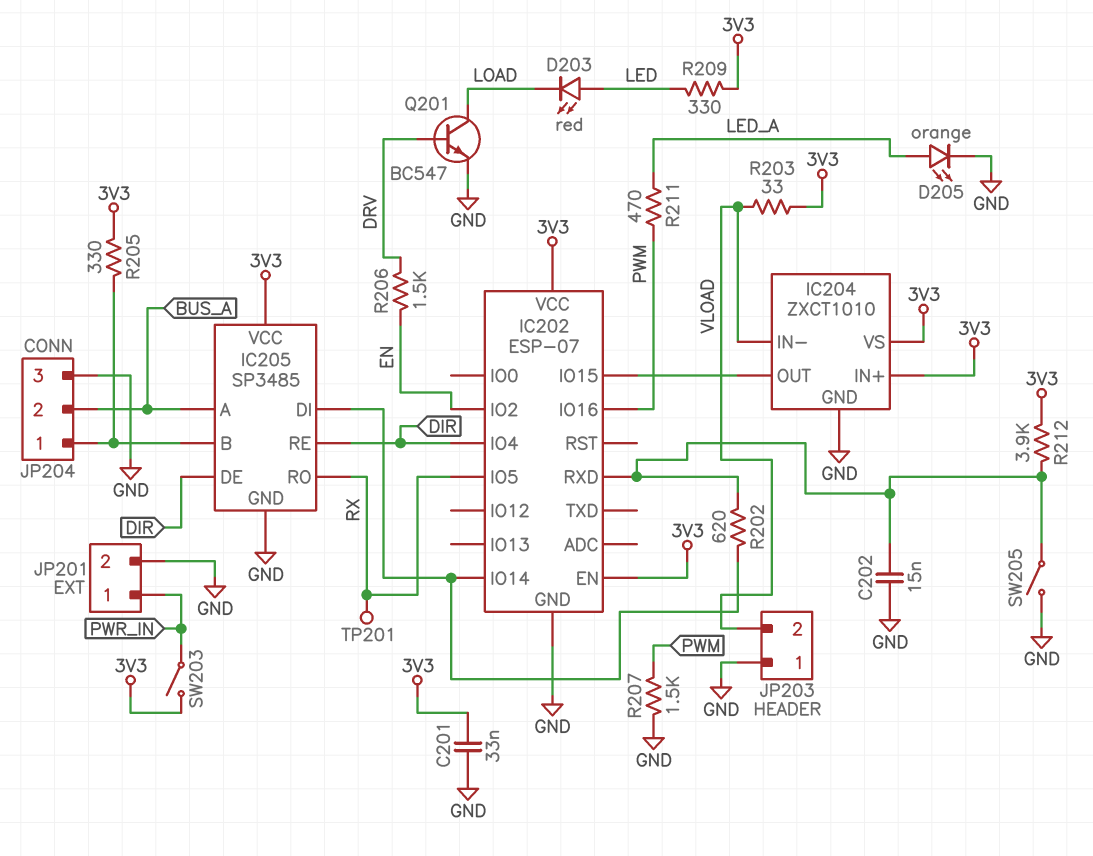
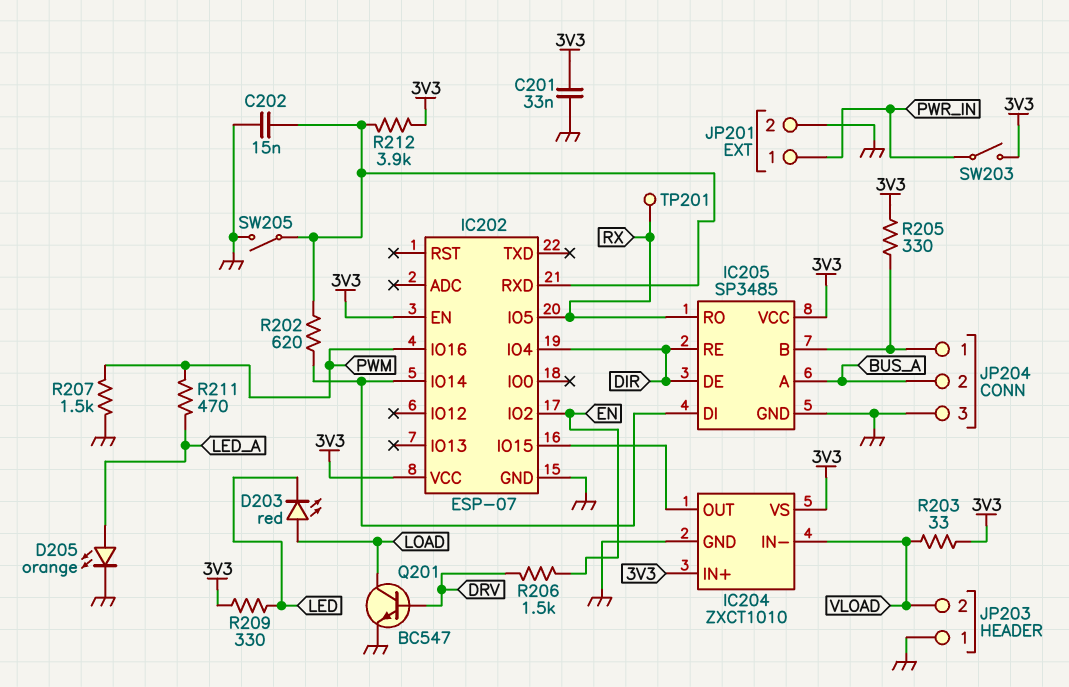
D203: LED red (A LED, K LOAD) -> LED red (A LOAD, K LED)

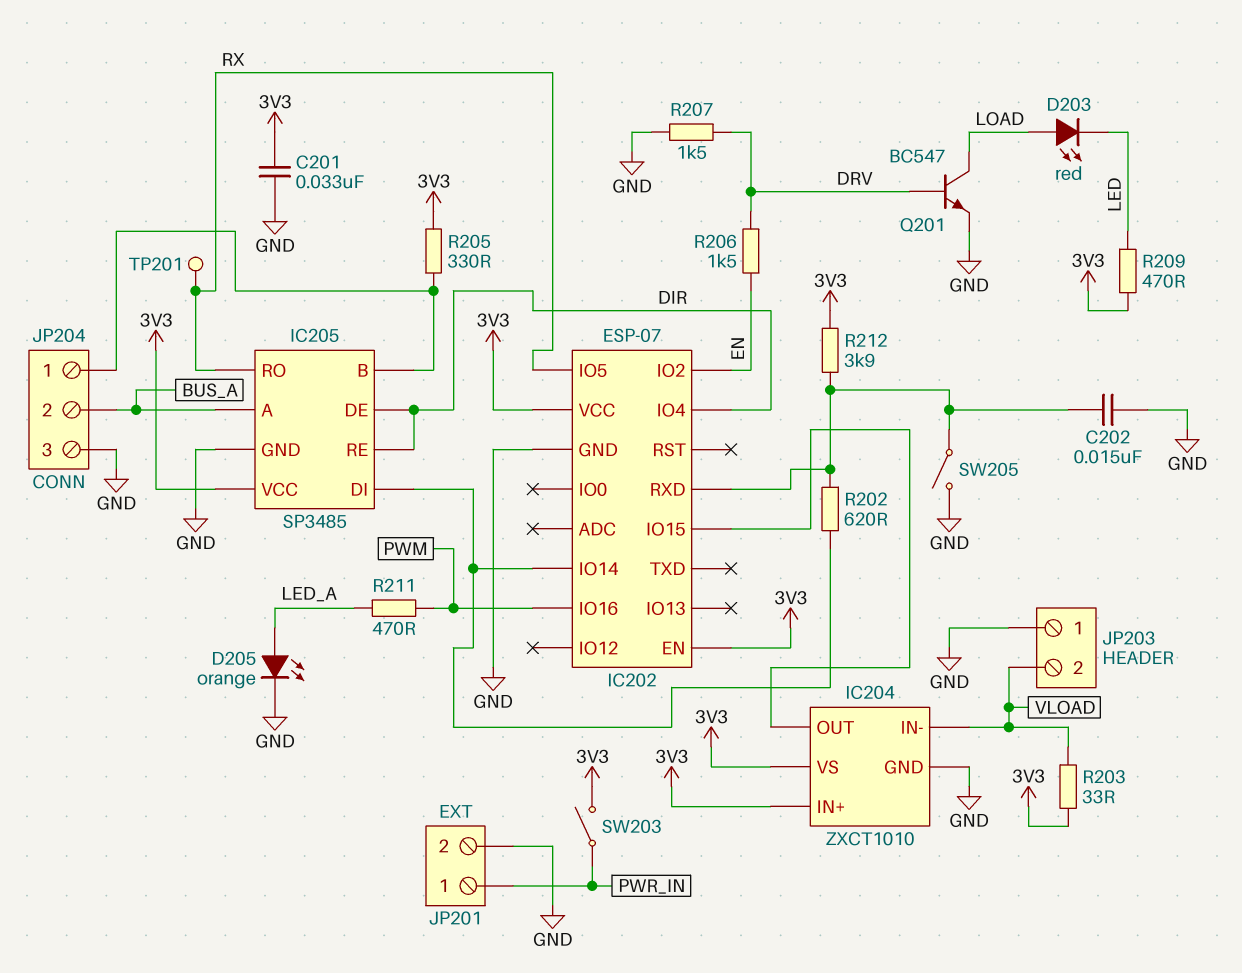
R207: 1.5k (GND, PWM) -> 1.5k (DRV, GND)
R209: 330 (3V3, LED) -> 470 (3V3, LED)

